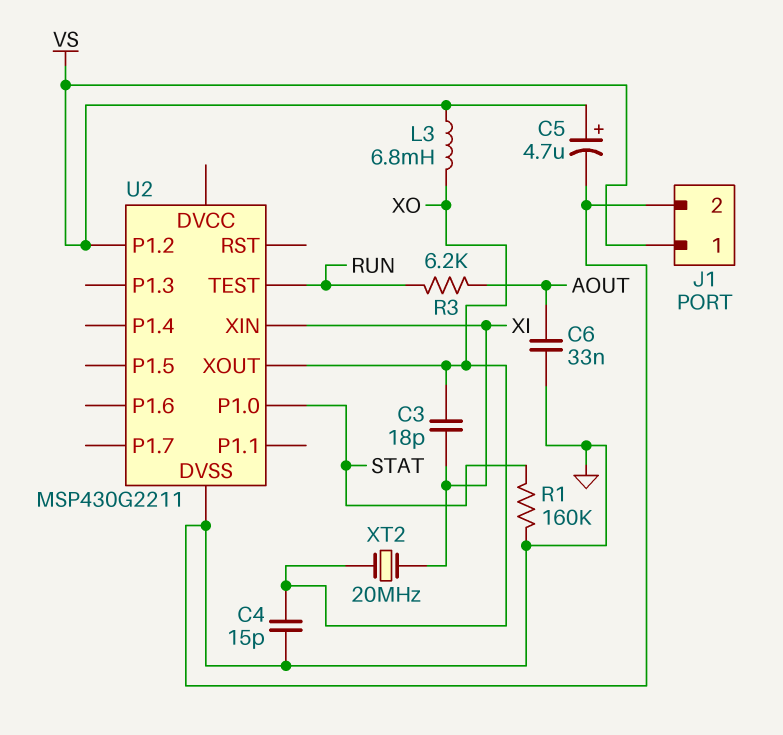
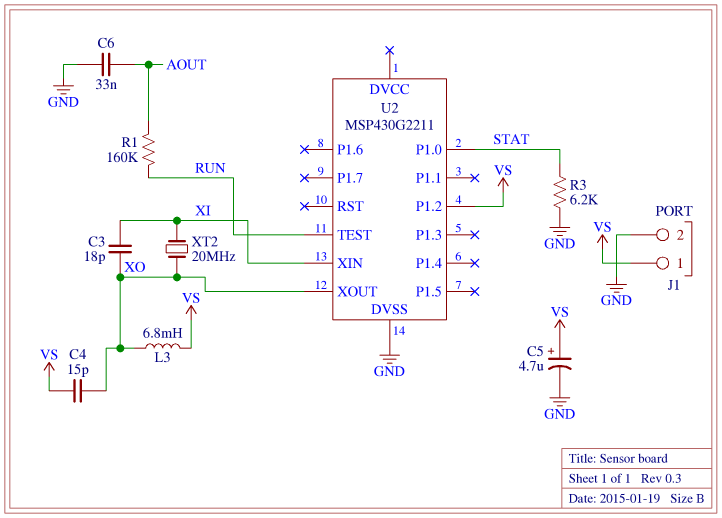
C4: 15pF (GND, XO) -> 15pF (VS, XO)
R1: 160k (GND, STAT) -> 160k (AOUT, RUN)
R3: 6.2k (AOUT, RUN) -> 6.2k (GND, STAT)

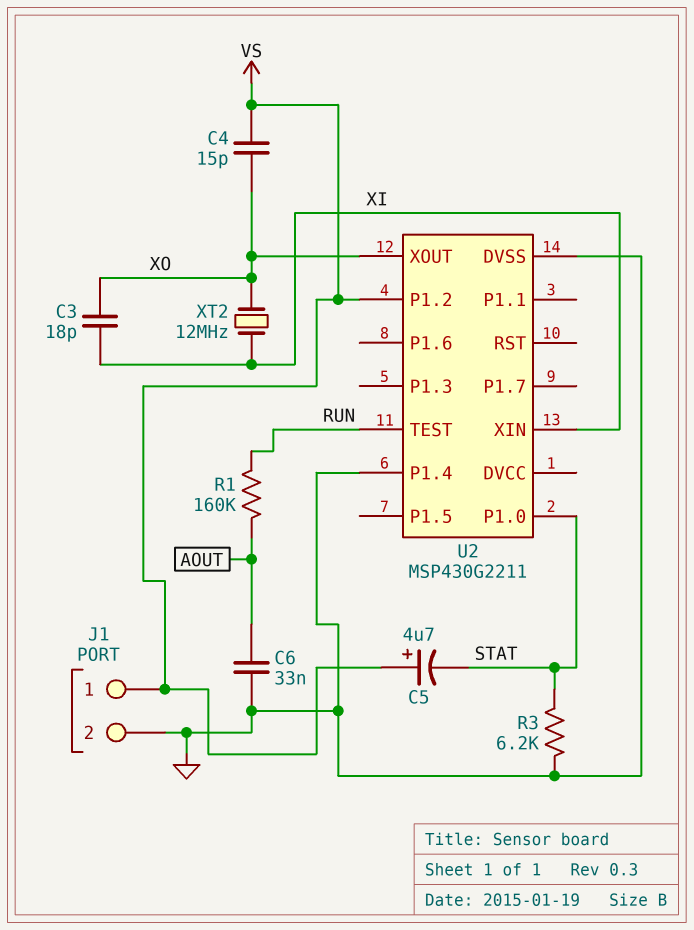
C5: 4.7uF (plus VS, minus GND) -> 4.7uF (plus VS, minus STAT)
L3: 6.8mH (VS, XO) -> none
U2 pin P1.4: none -> GND
XT2: 20MHz (XI, XO) -> 12MHz (XI, XO)

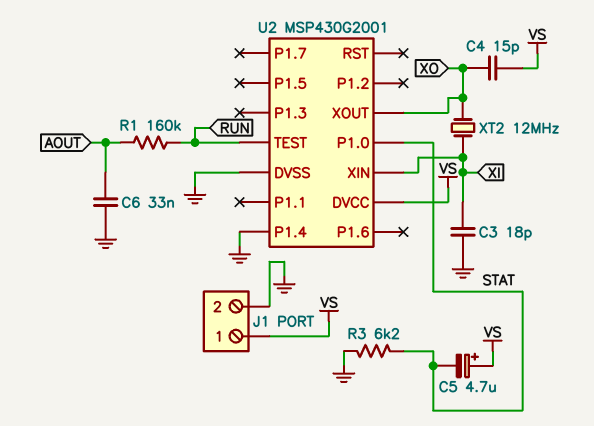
C3: 18pF (XI, XO) -> 18pF (GND, XI)
U2: MSP430G2211 -> MSP430G2001
U2 pin DVCC: none -> VS
U2 pin P1.2: VS -> none

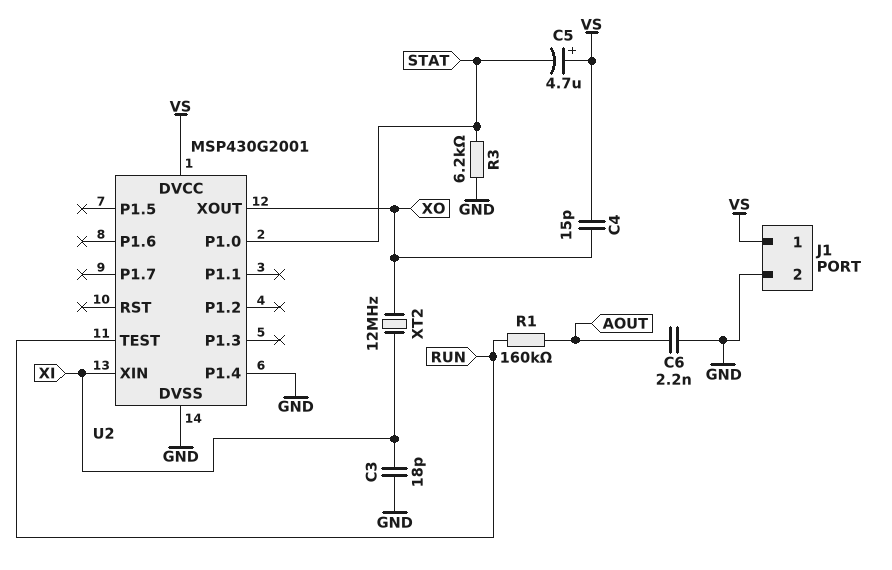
C6: 33nF (AOUT, GND) -> 2.2nF (AOUT, GND)

